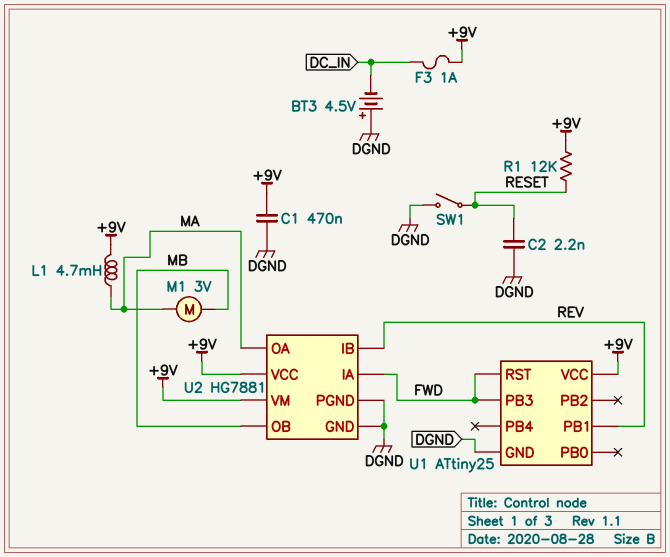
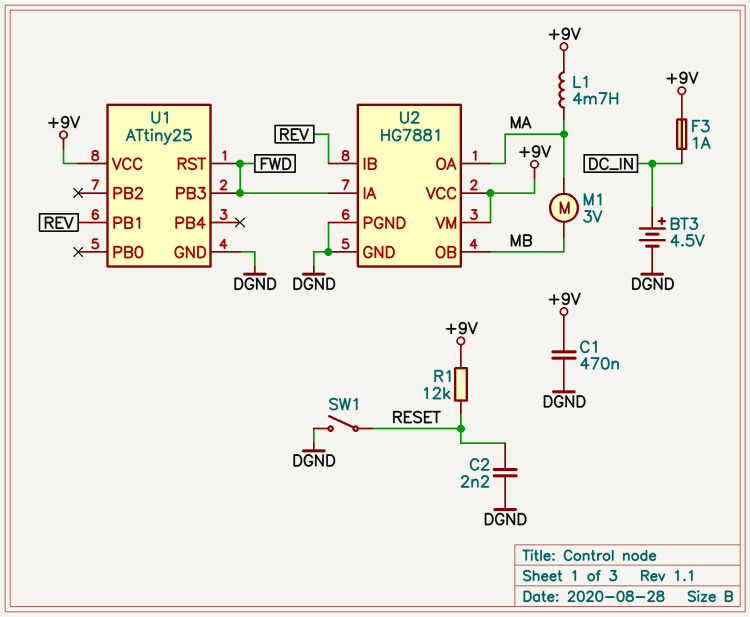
BT3: 4.5V (plus DGND, minus DC_IN) -> 4.5V (plus DC_IN, minus DGND)

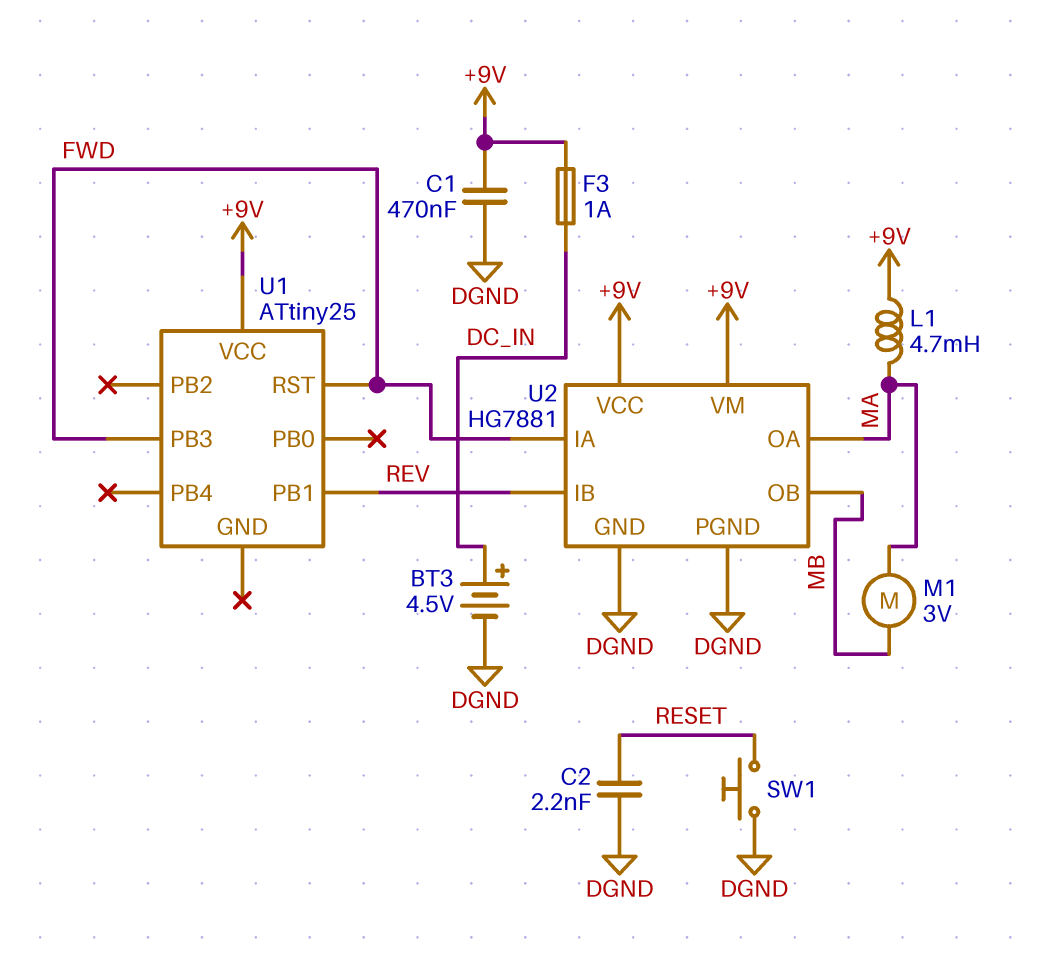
R1: 12k (+9V, RESET) -> none
SW1: switch (DGND, RESET) -> button (DGND, RESET)
U1 pin GND: DGND -> none

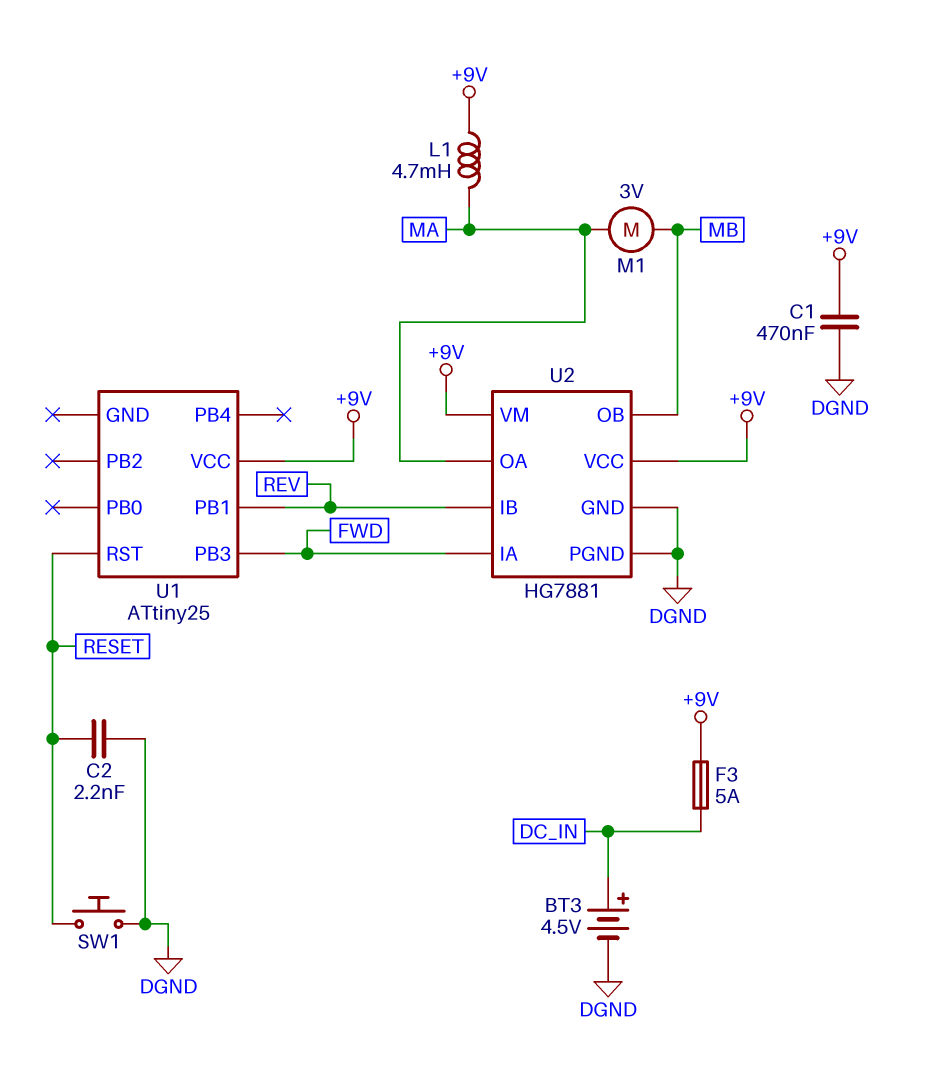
F3: 1A (+9V, DC_IN) -> 5A (+9V, DC_IN)
U1 pin RST: FWD -> RESET

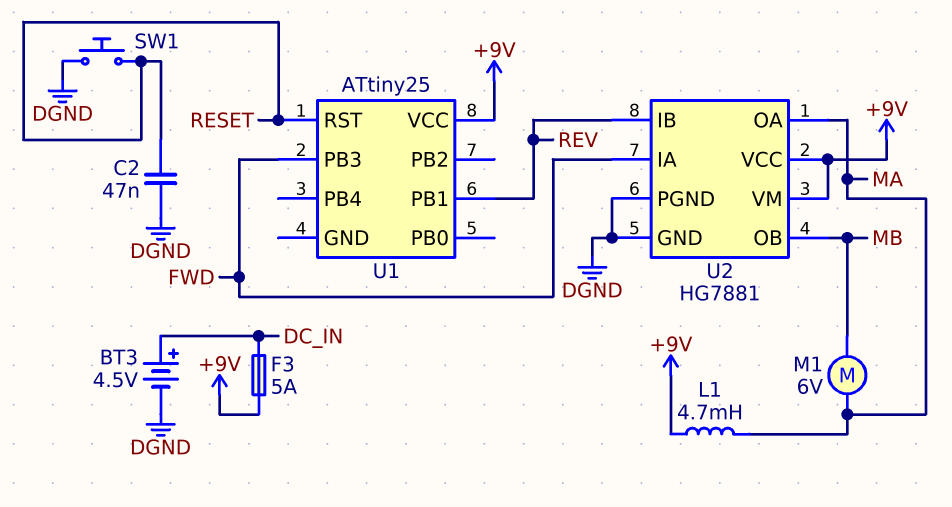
C1: 470nF (+9V, DGND) -> none
C2: 2.2nF (DGND, RESET) -> 47nF (DGND, RESET)
M1: motor 3V (MA, MB) -> motor 6V (MA, MB)

